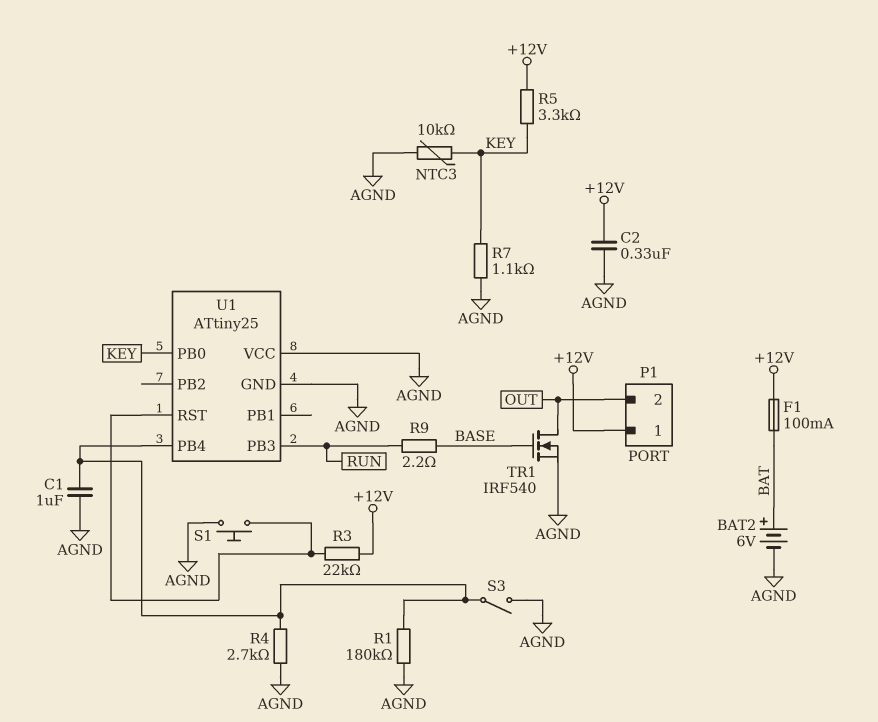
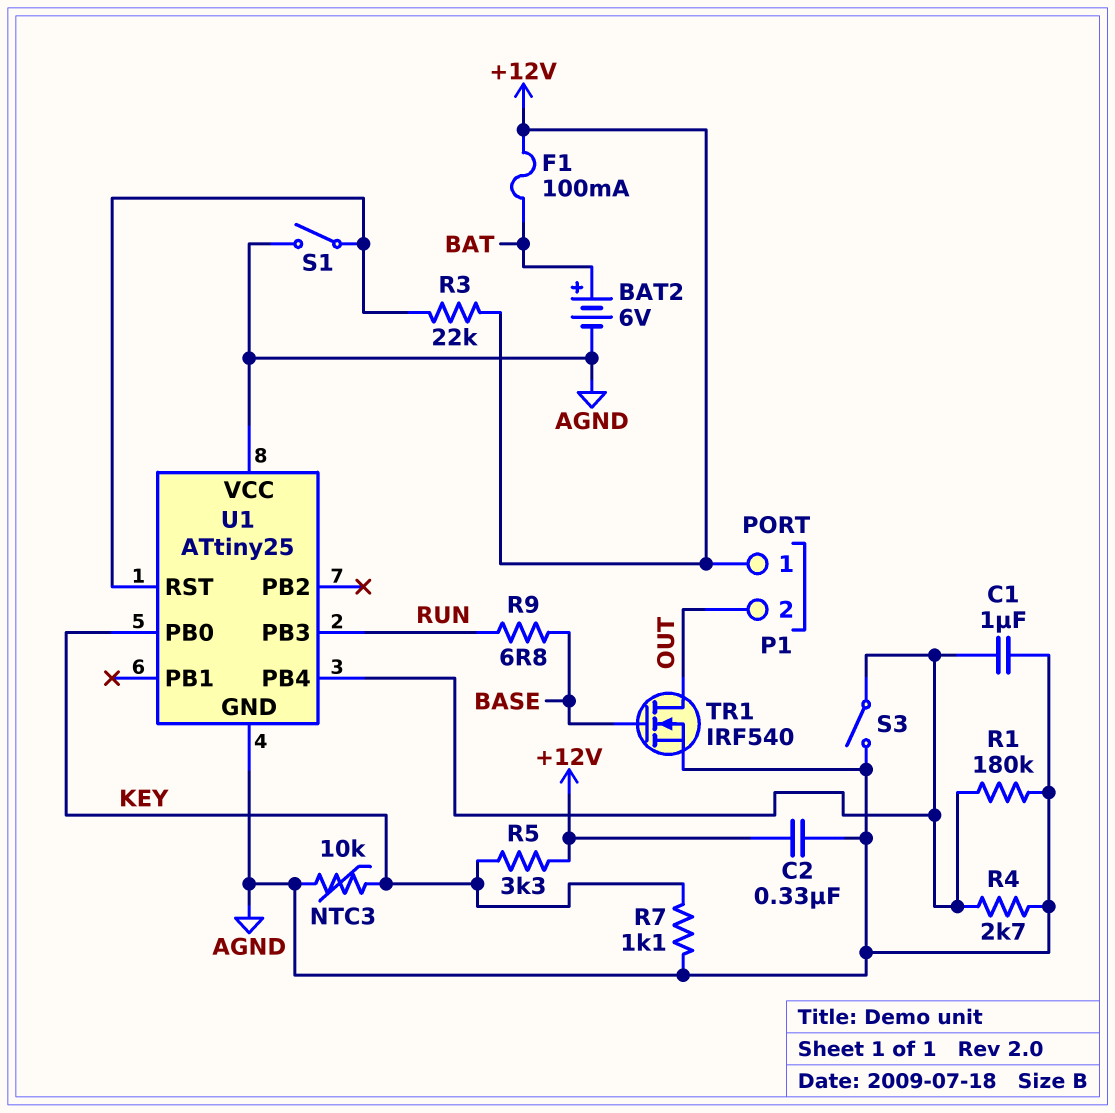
R9: 2.2 (BASE, RUN) -> 6.8 (BASE, RUN)
S1: button (AGND, U1/RST) -> switch (AGND, U1/RST)

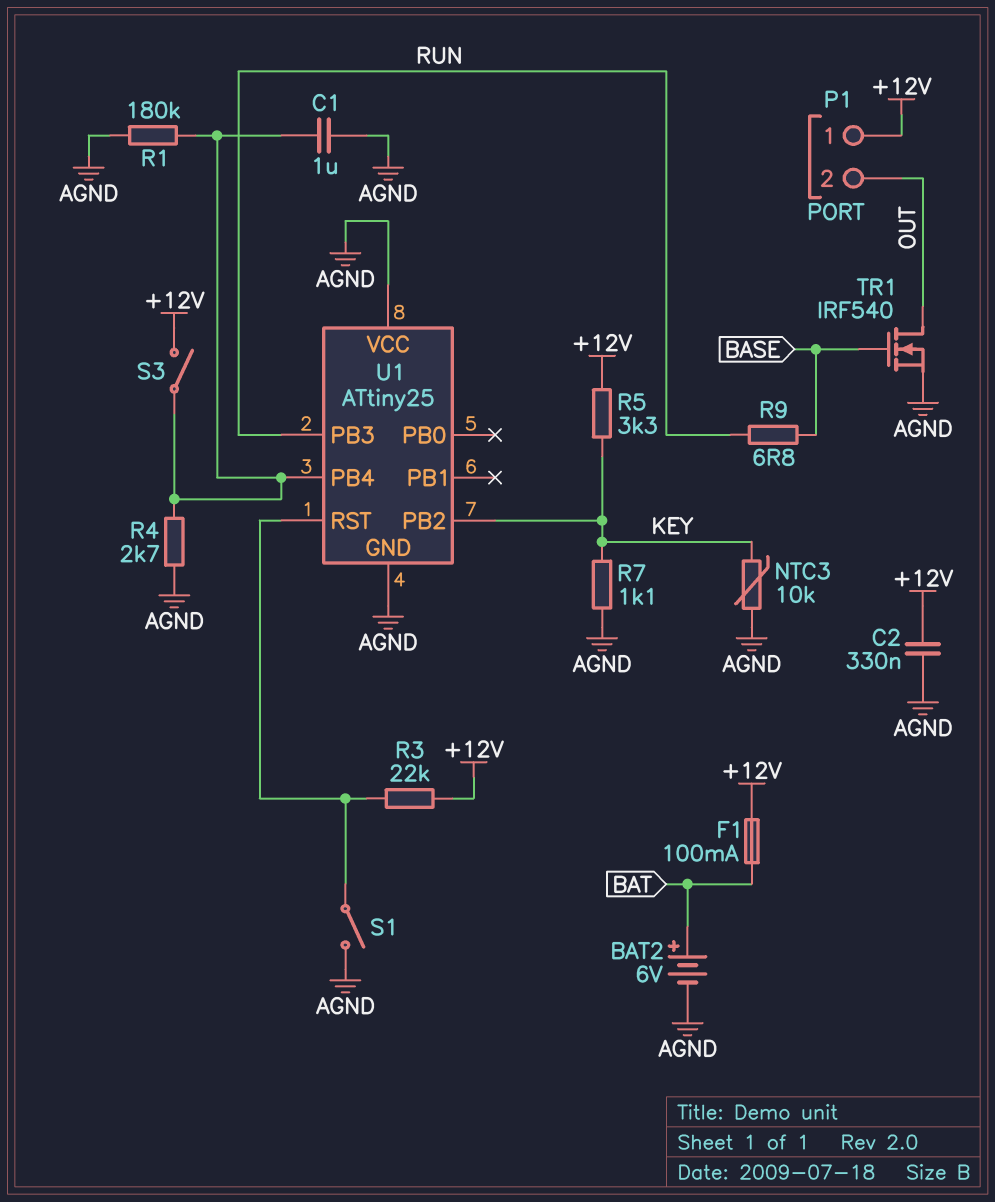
S3: switch (AGND, U1/PB4) -> switch (+12V, U1/PB4)
U1 pin PB0: KEY -> none
U1 pin PB2: none -> KEY

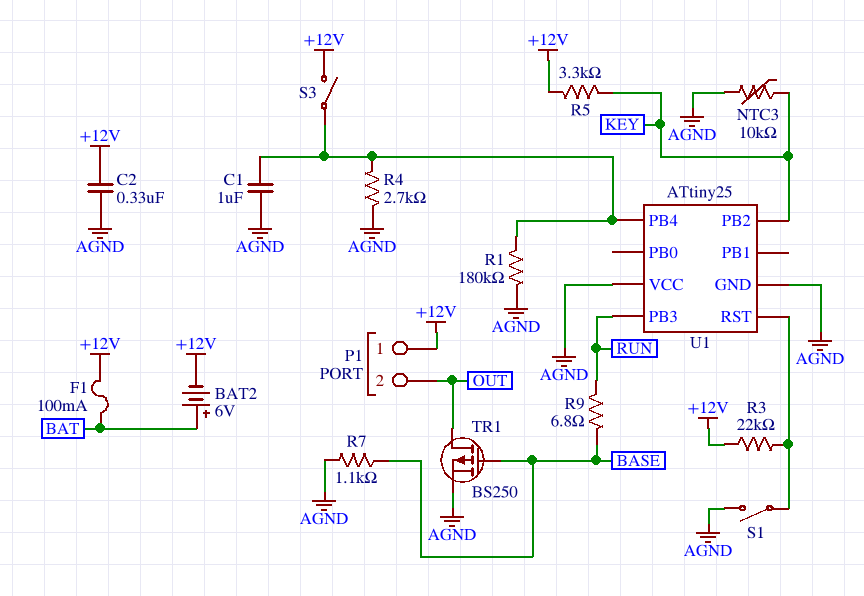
BAT2: 6V (plus BAT, minus AGND) -> 6V (plus BAT, minus +12V)
R7: 1.1k (AGND, KEY) -> 1.1k (AGND, BASE)
TR1: NMOS IRF540 (G BASE, D OUT, S AGND) -> PMOS BS250 (G BASE, D OUT, S AGND)

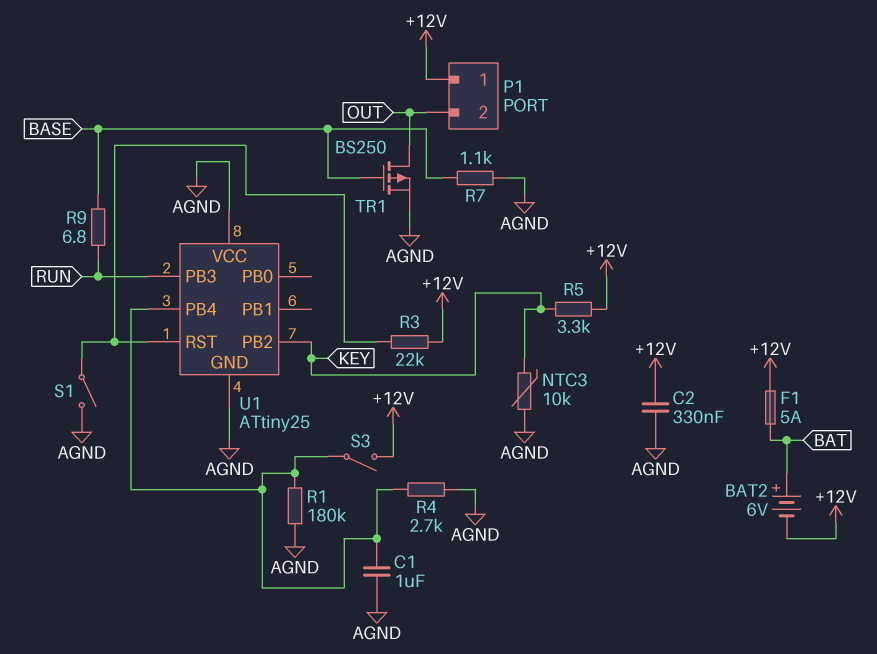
F1: 100mA (+12V, BAT) -> 5A (+12V, BAT)

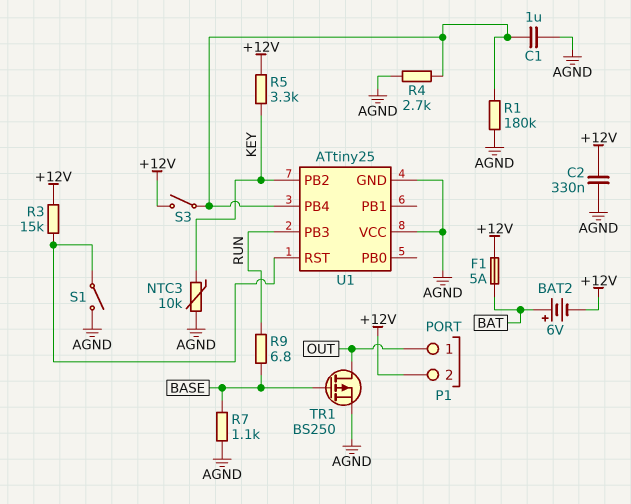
P1 pin 1: +12V -> OUT
P1 pin 2: OUT -> +12V
R3: 22k (+12V, U1/RST) -> 15k (+12V, U1/RST)

